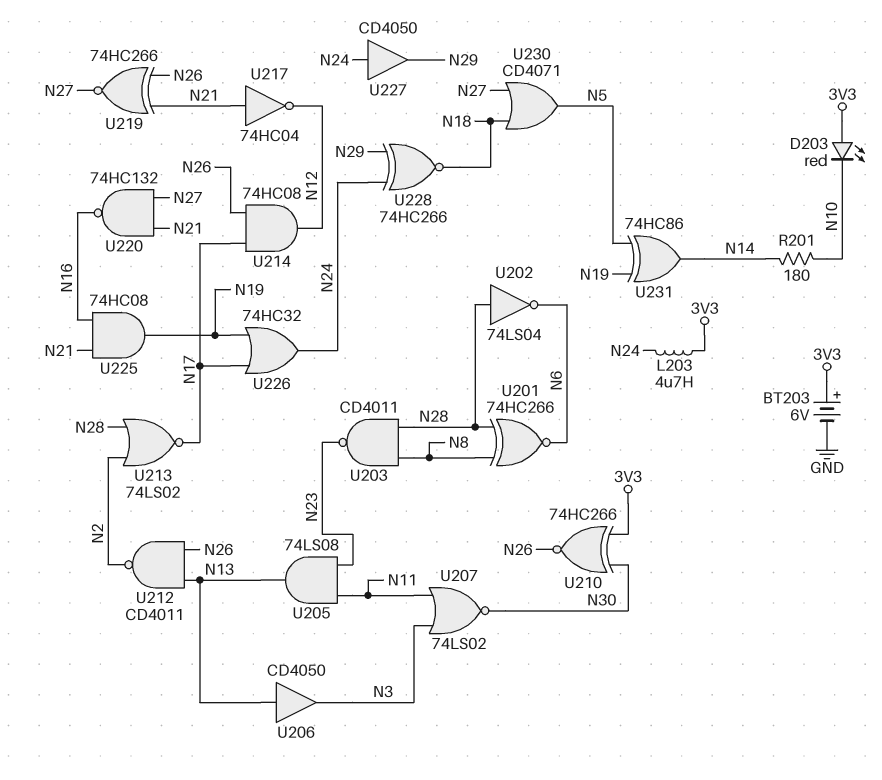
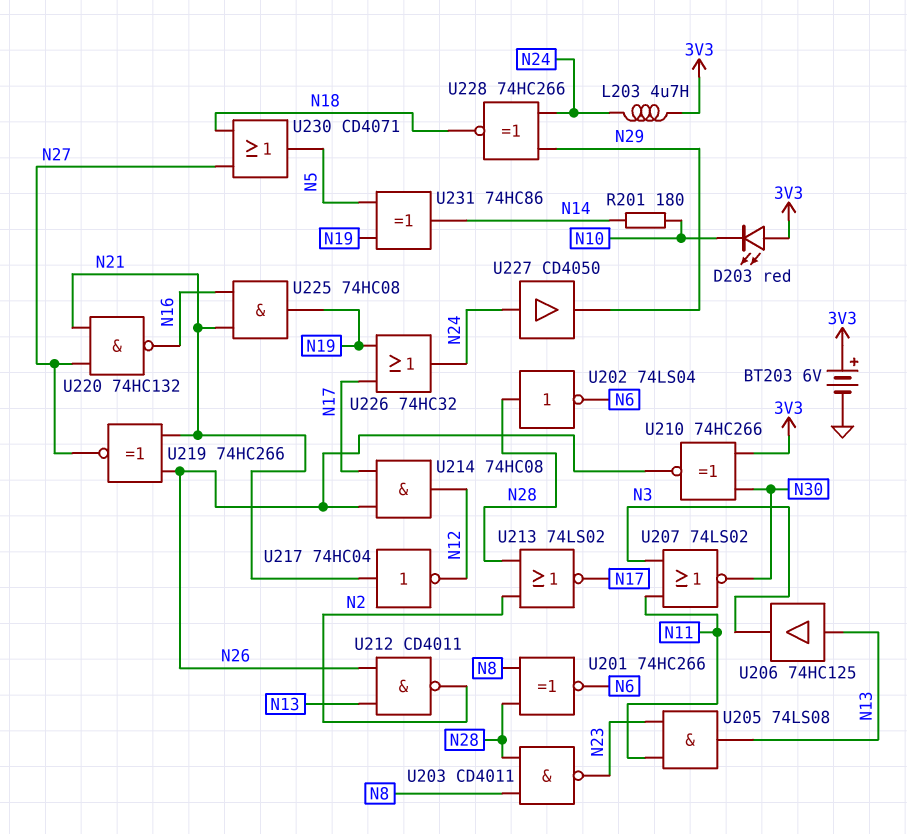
U206: buffer CD4050 (in N13, out N3) -> buffer 74HC125 (in N13, out N3)

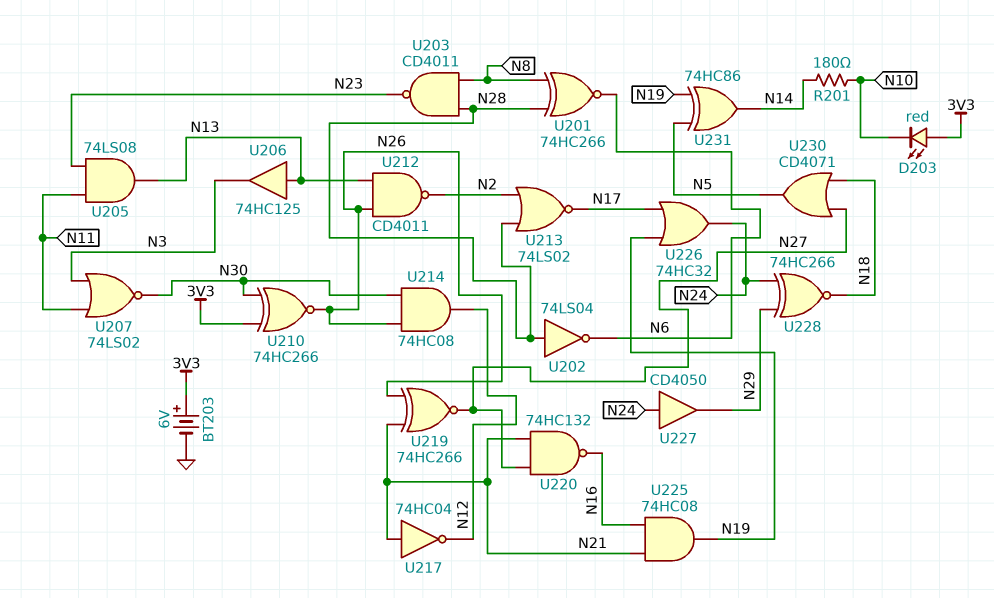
L203: 4.7uH (3V3, N24) -> none
U214: AND 74HC08 (in N17, in N26, out N12) -> AND 74HC08 (in N26, in N30, out N12)

